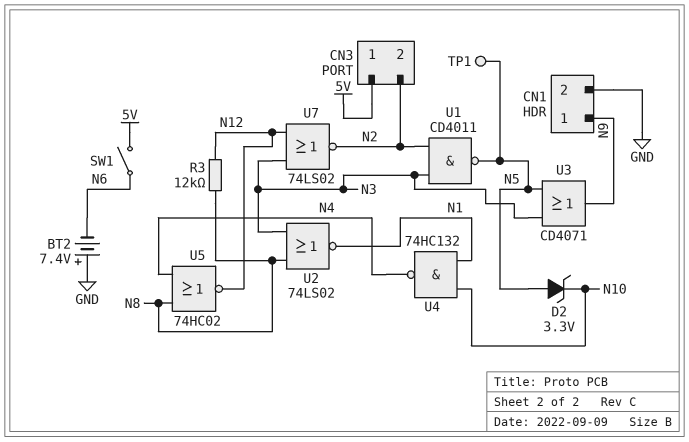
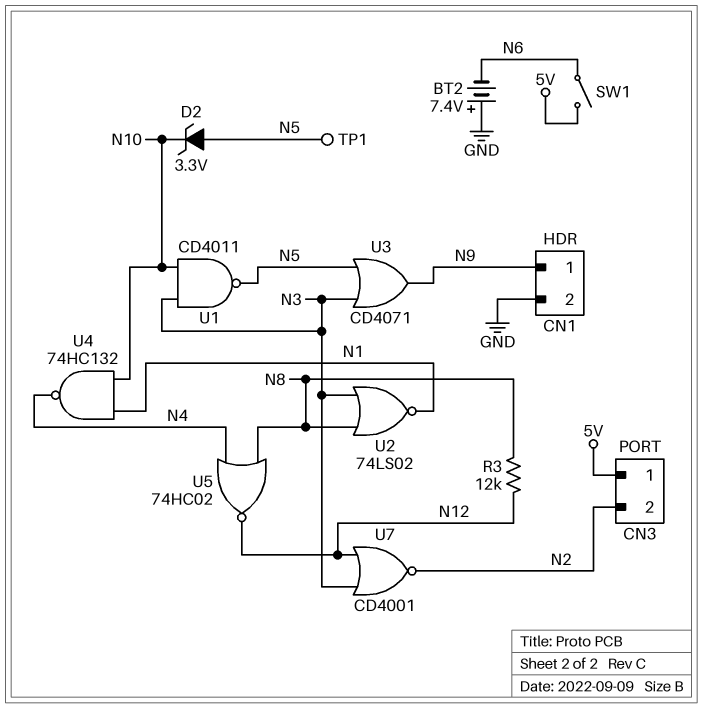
U1: NAND CD4011 (in N2, in N3, out N5) -> NAND CD4011 (in N3, in N10, out N5)
U7: NOR 74LS02 (in N3, in N12, out N2) -> NOR CD4001 (in N3, in N12, out N2)

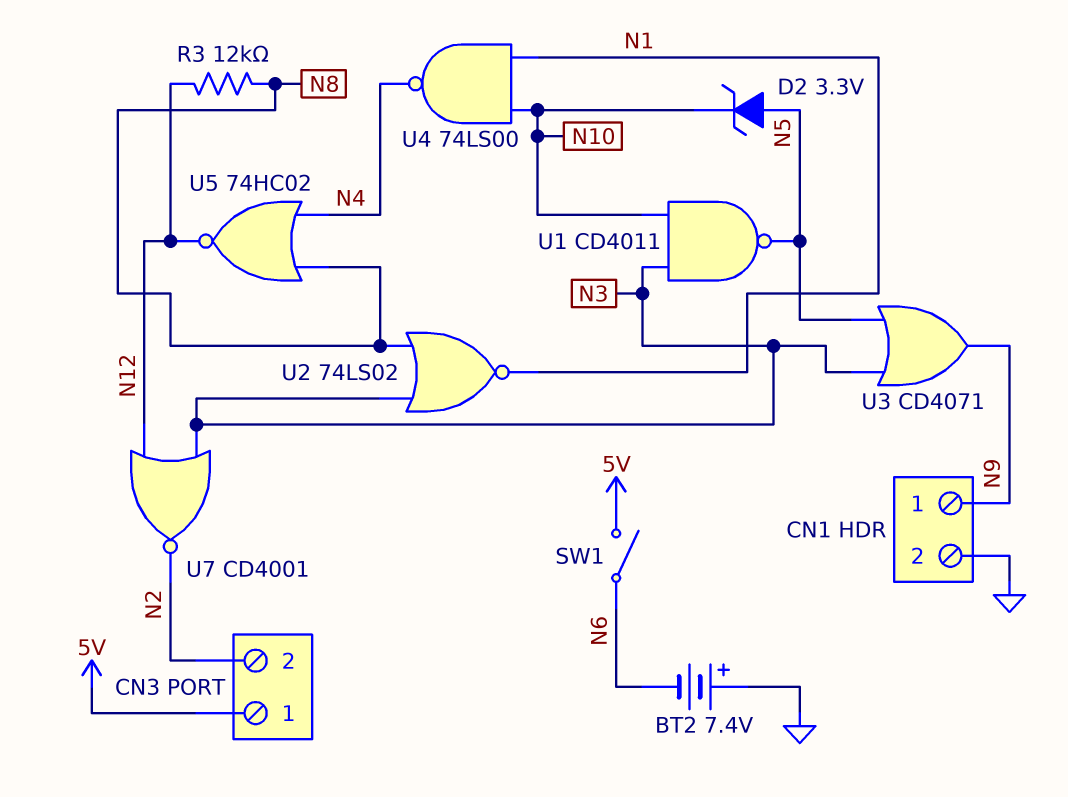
TP1: test point (N5) -> none
U4: NAND 74HC132 (in N1, in N10, out N4) -> NAND 74LS00 (in N1, in N10, out N4)

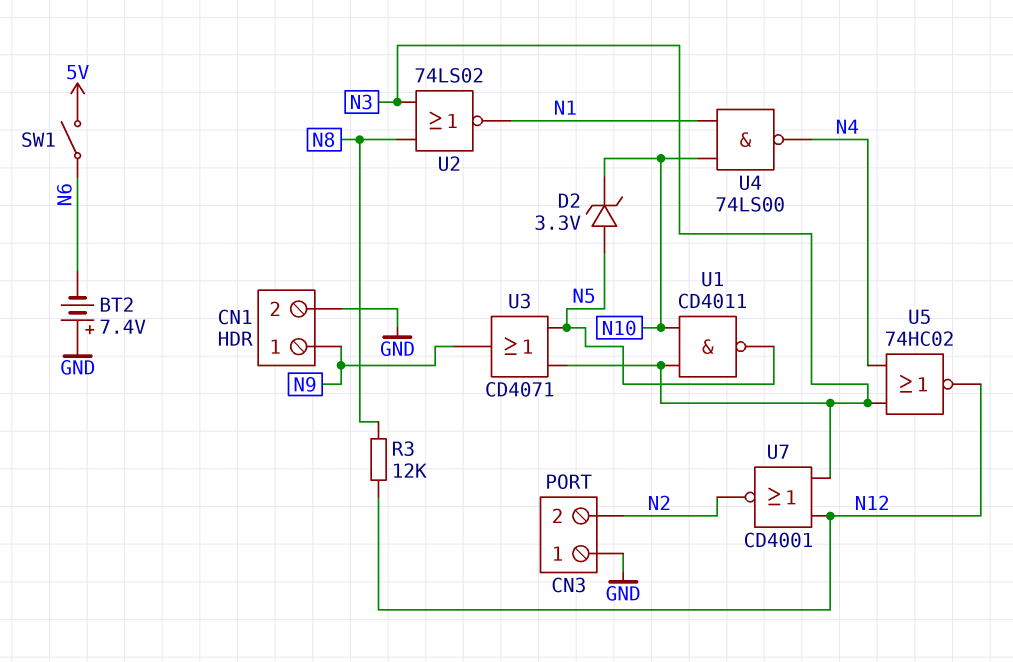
CN3 pin 1: 5V -> GND
U5: NOR 74HC02 (in N4, in N8, out N12) -> NOR 74HC02 (in N3, in N4, out N12)

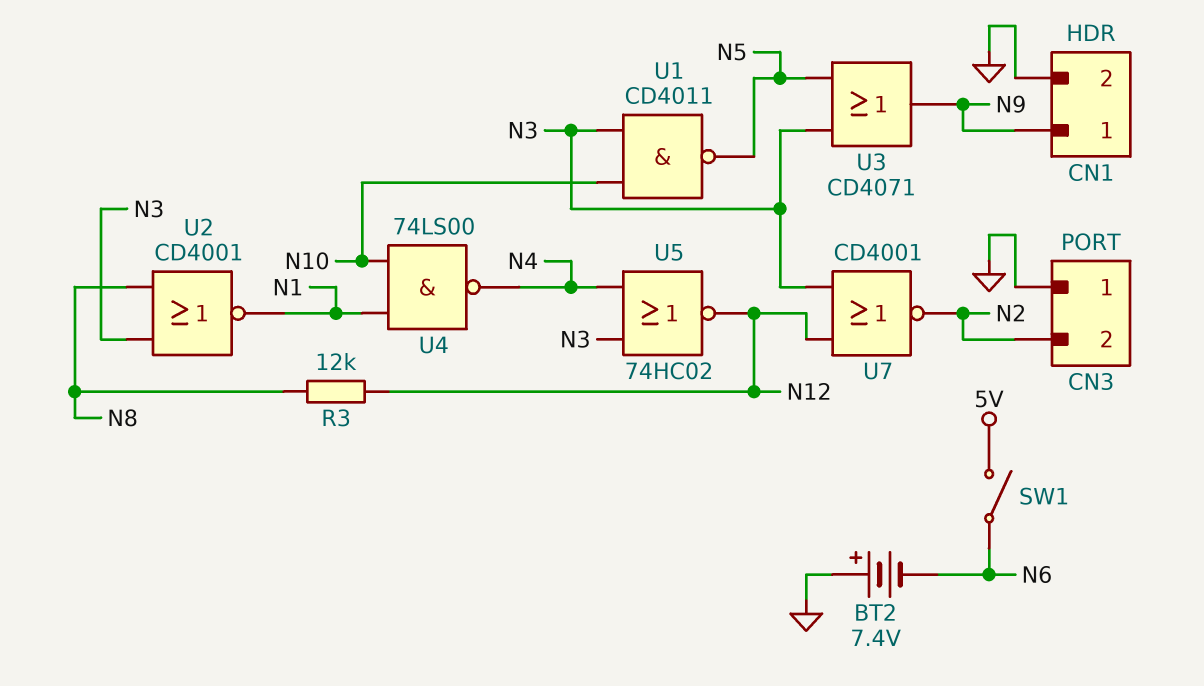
D2: zener 3.3V (A N5, K N10) -> none
U2: NOR 74LS02 (in N3, in N8, out N1) -> NOR CD4001 (in N3, in N8, out N1)

